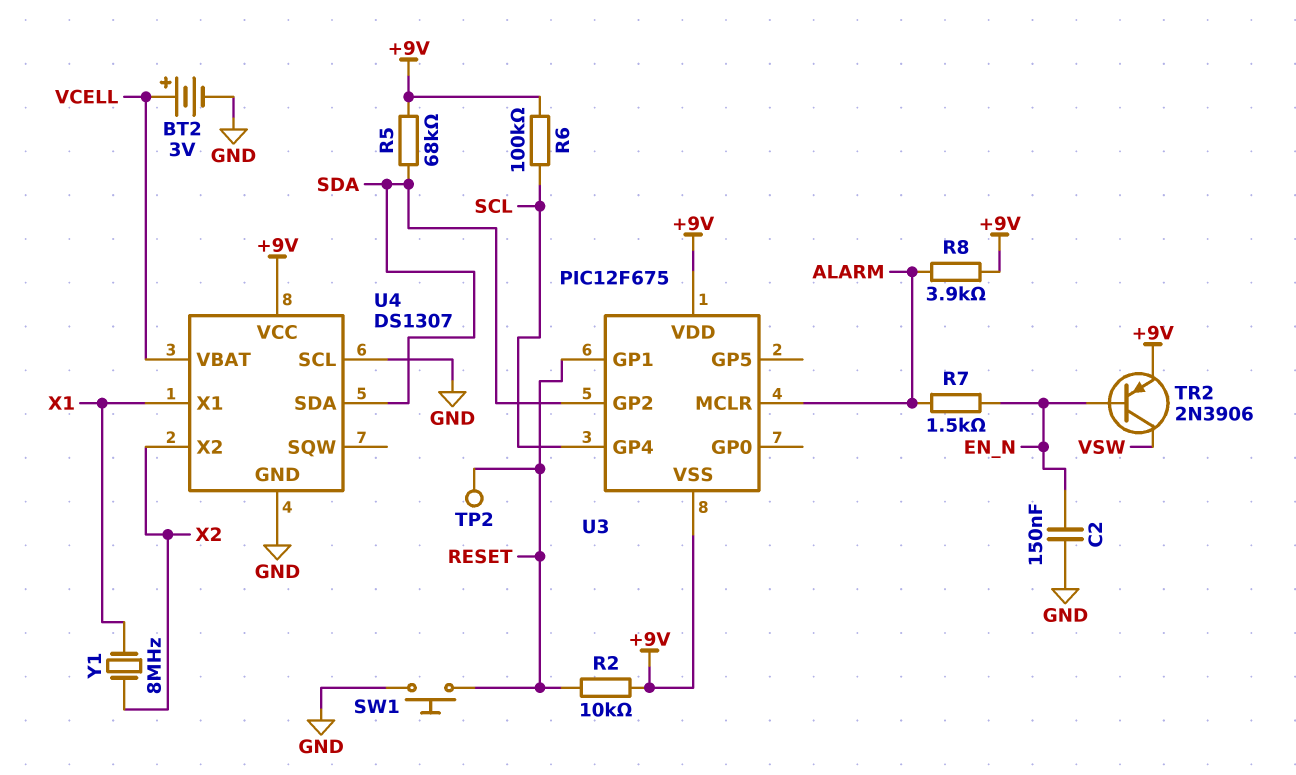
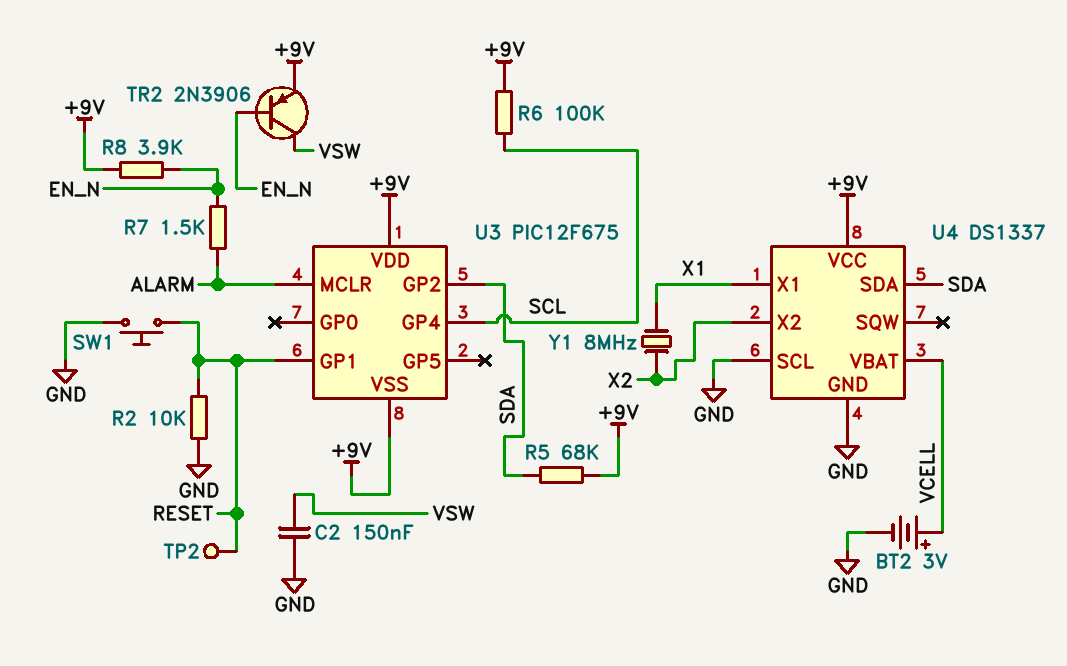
C2: 150nF (EN_N, GND) -> 150nF (GND, VSW)
R2: 10k (+9V, RESET) -> 10k (GND, RESET)
R8: 3.9k (+9V, ALARM) -> 3.9k (+9V, EN_N)
U4: DS1307 -> DS1337

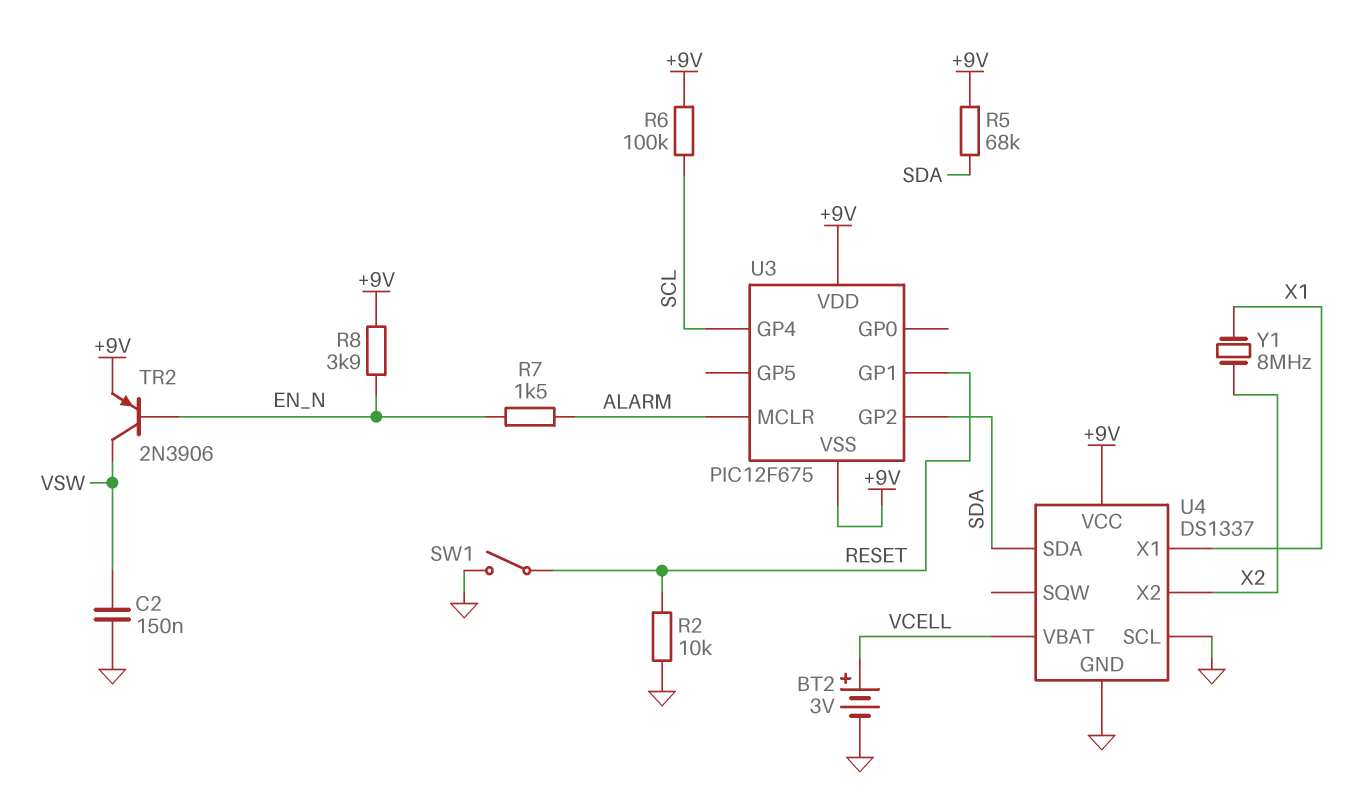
SW1: button (GND, RESET) -> switch (GND, RESET)
TP2: test point (RESET) -> none

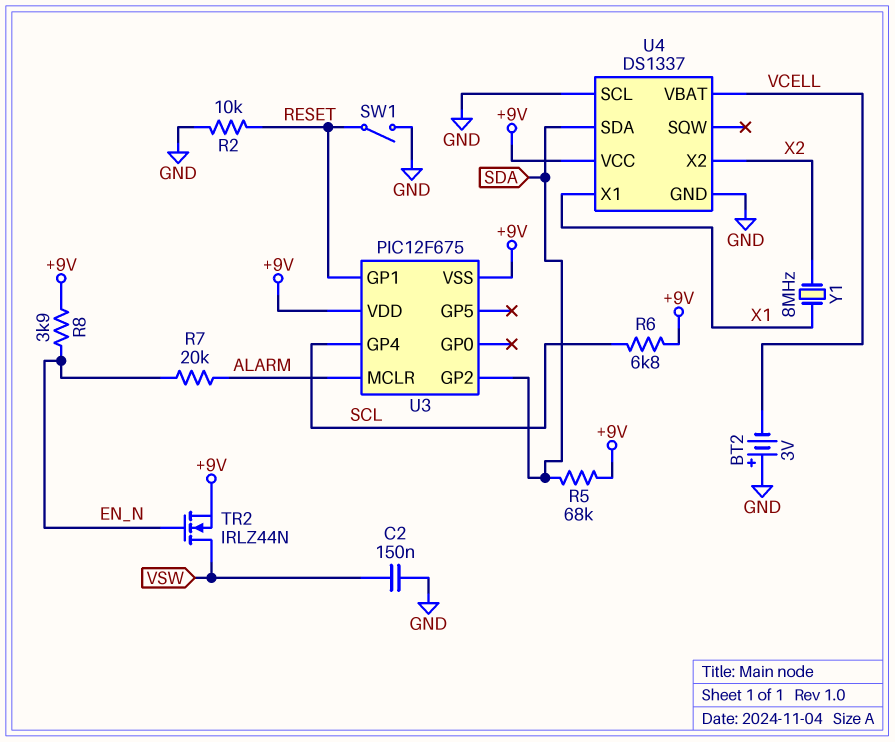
BT2: 3V (plus VCELL, minus GND) -> 3V (plus GND, minus VCELL)
R6: 100k (+9V, SCL) -> 6.8k (+9V, SCL)
R7: 1.5k (ALARM, EN_N) -> 20k (ALARM, EN_N)
TR2: PNP 2N3906 (B EN_N, C VSW, E +9V) -> NMOS IRLZ44N (G EN_N, D VSW, S +9V)

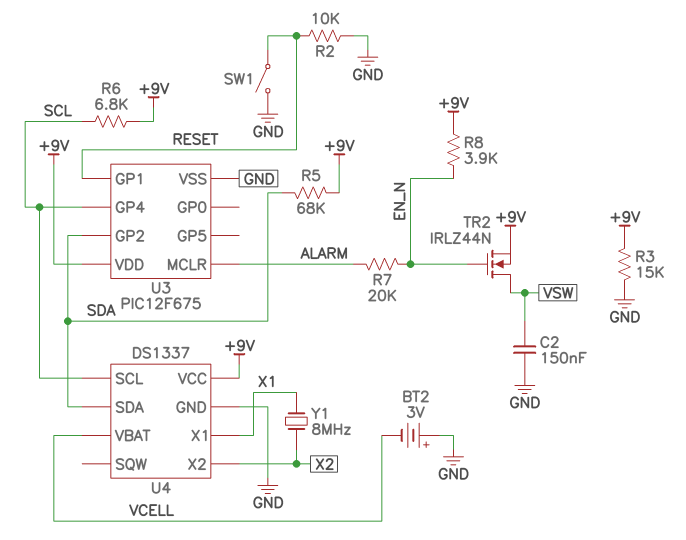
R3: none -> 15k (+9V, GND)
U3 pin VSS: +9V -> GND
U4 pin SCL: GND -> SCL

